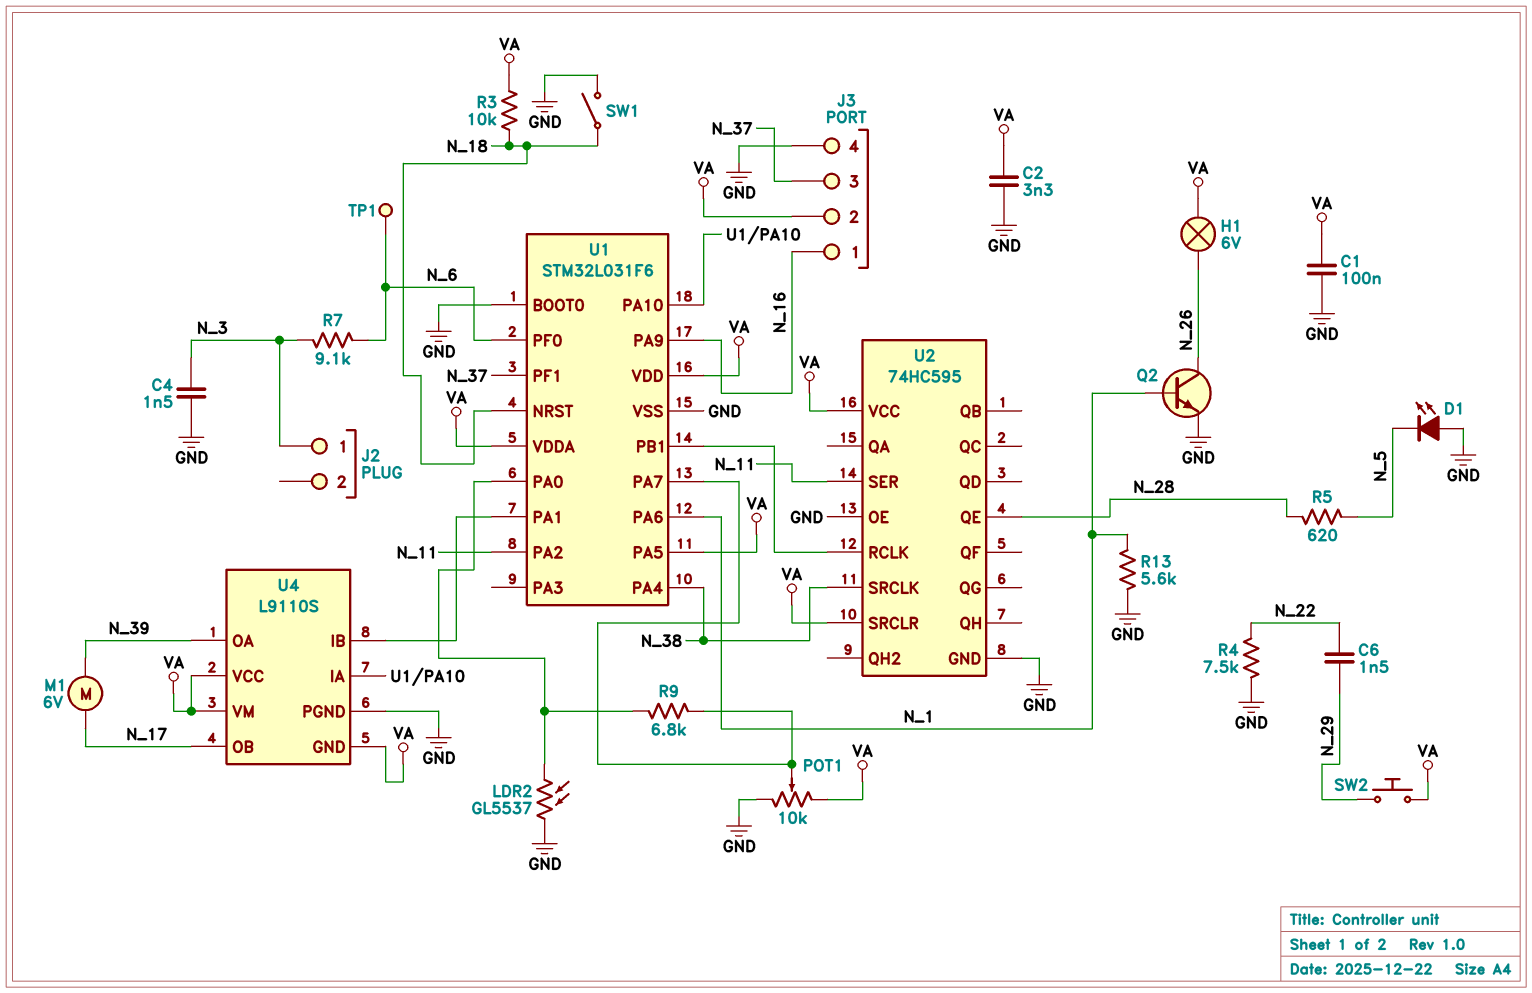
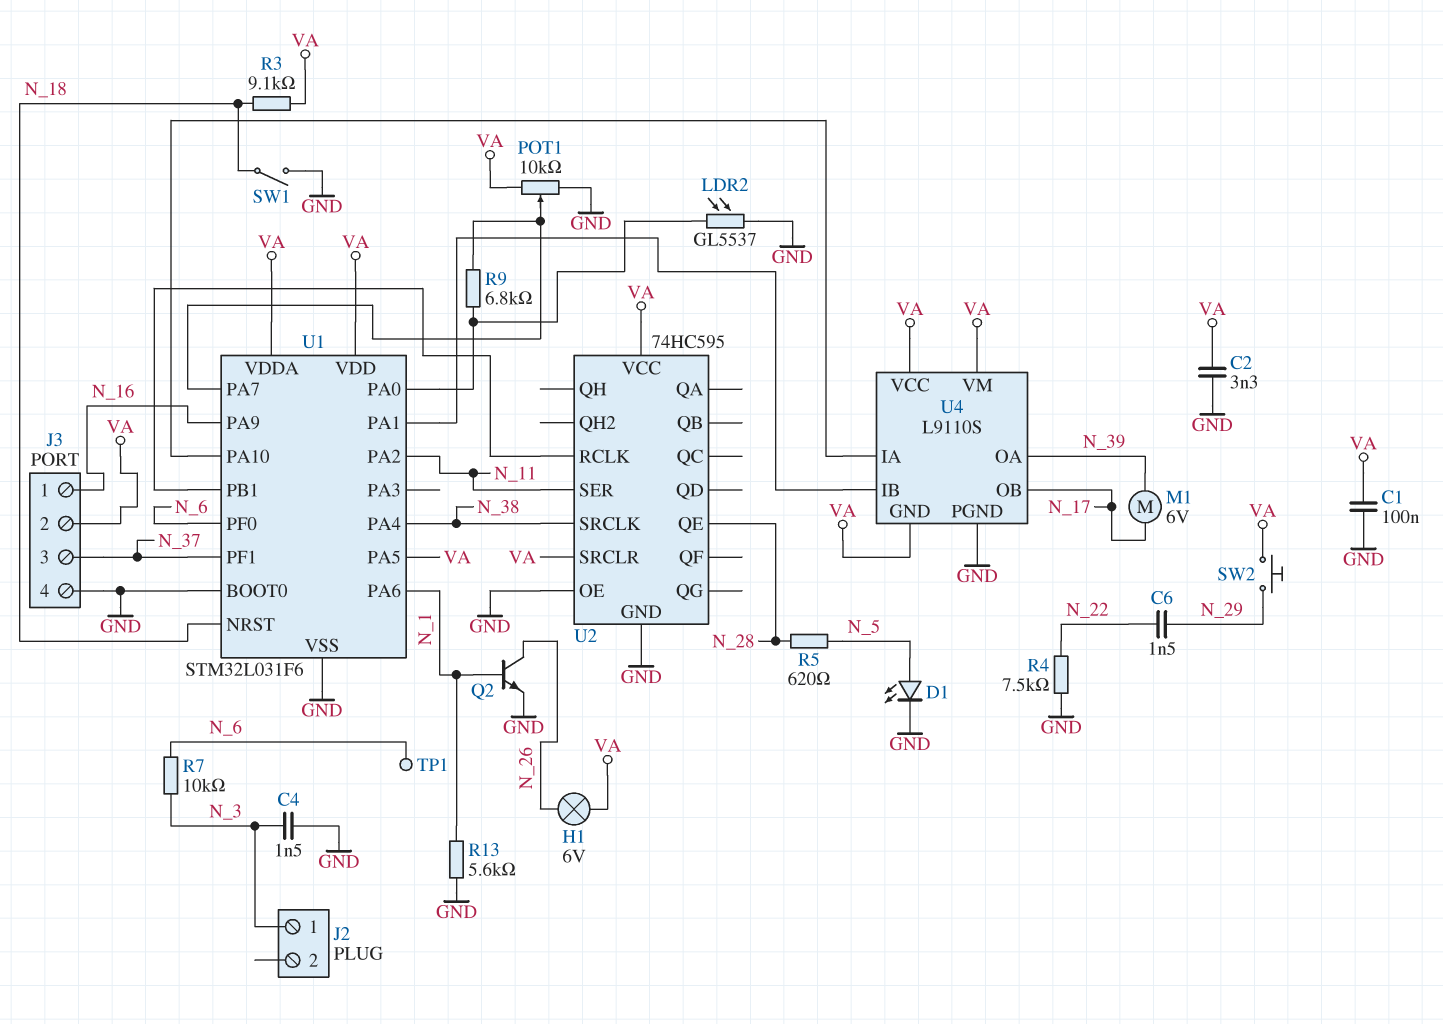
D1: LED (A GND, K N_5) -> LED (A N_5, K GND)
R3: 10k (N_18, VA) -> 9.1k (N_18, VA)
R7: 9.1k (N_3, N_6) -> 10k (N_3, N_6)

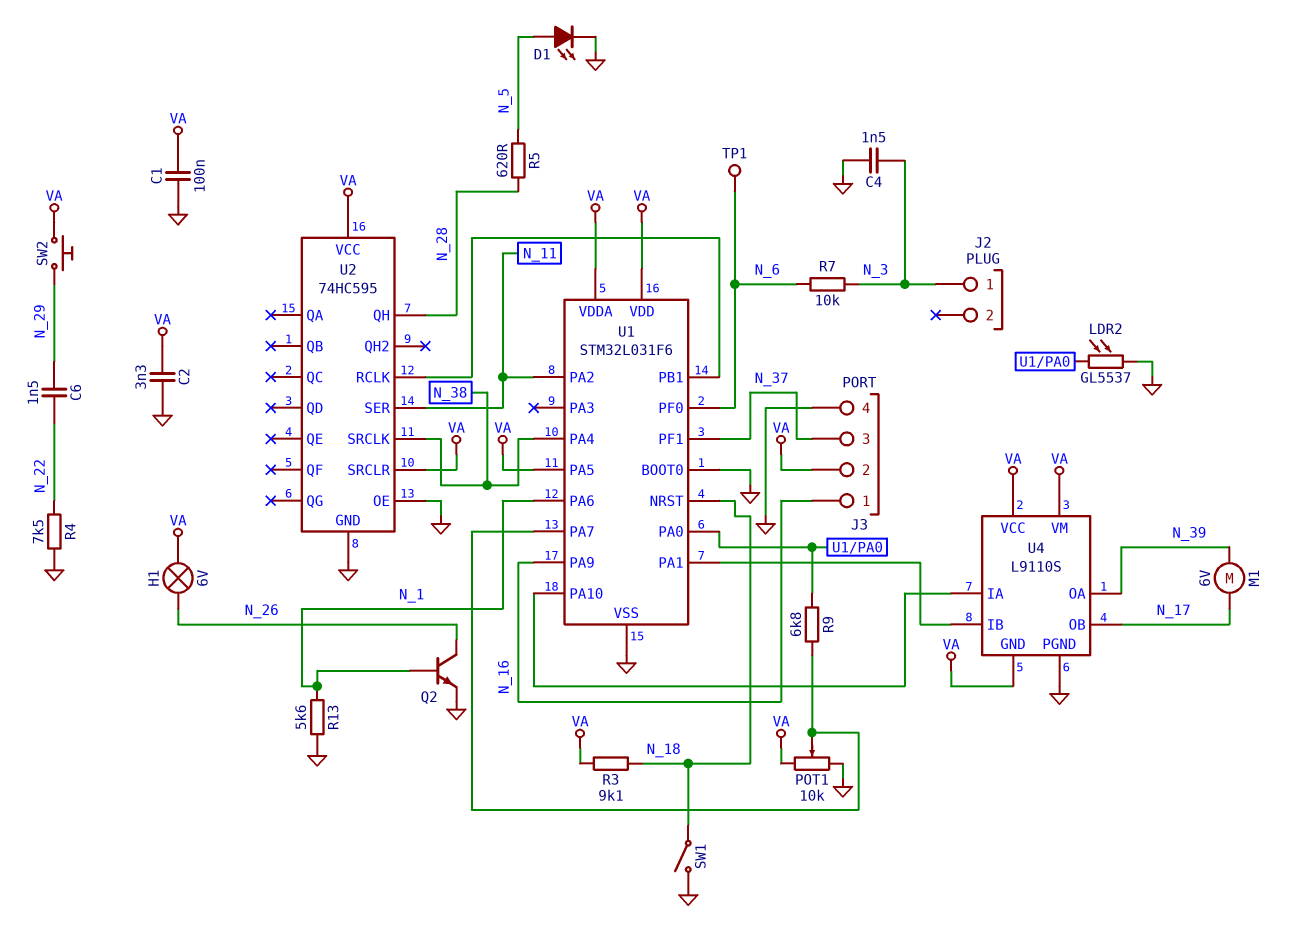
U2 pin QE: N_28 -> none
U2 pin QH: none -> N_28

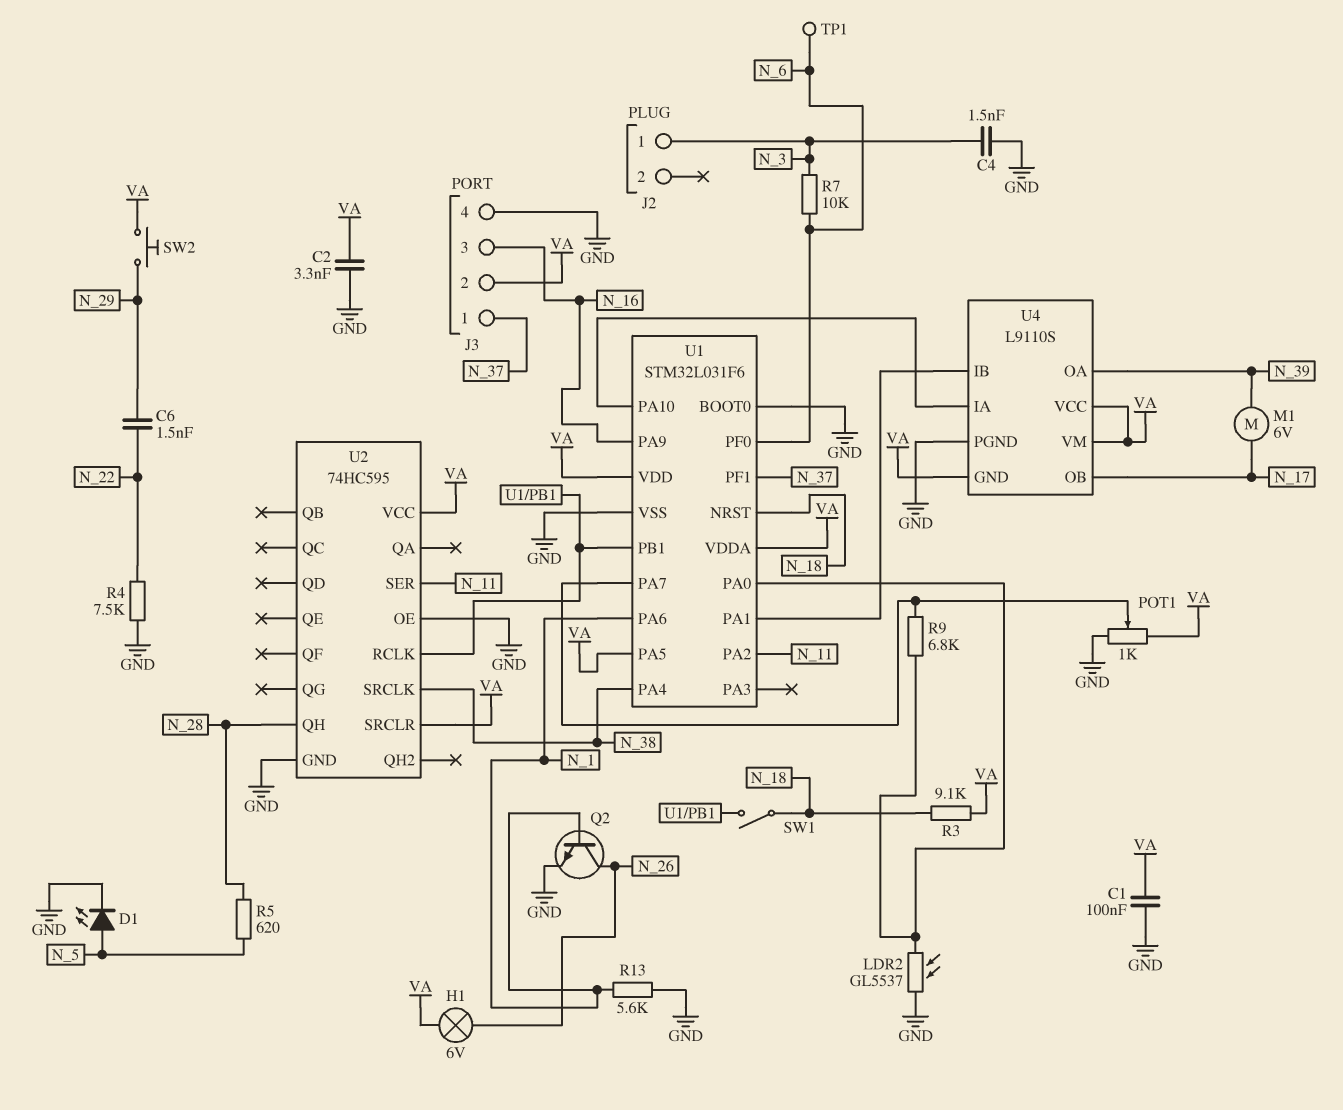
J3 pin 1: N_16 -> N_37
J3 pin 3: N_37 -> N_16
POT1: 10k (GND, VA, wiper U1/PA7) -> 1k (GND, VA, wiper U1/PA7)
SW1: switch (GND, N_18) -> switch (N_18, U1/PB1)

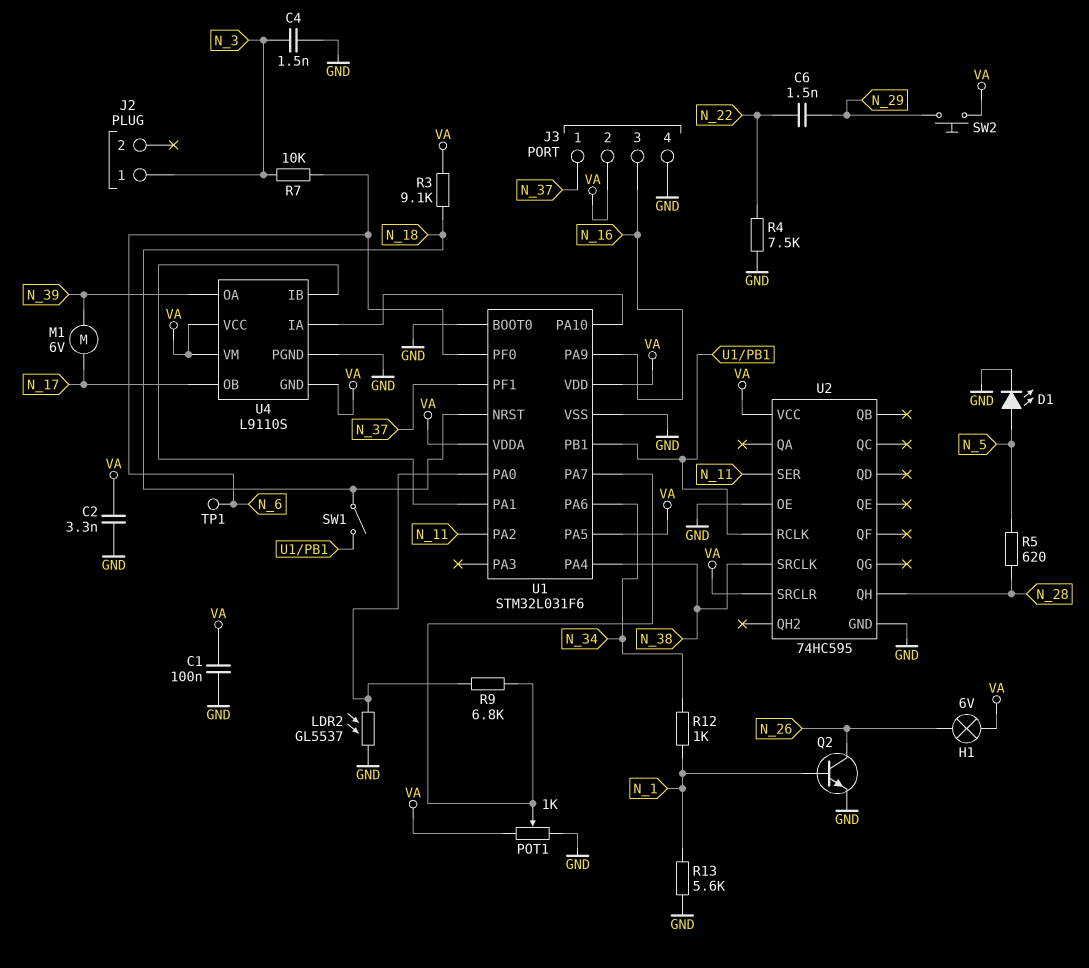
R12: none -> 1k (N_1, N_34)
U1 pin PA6: N_1 -> N_34

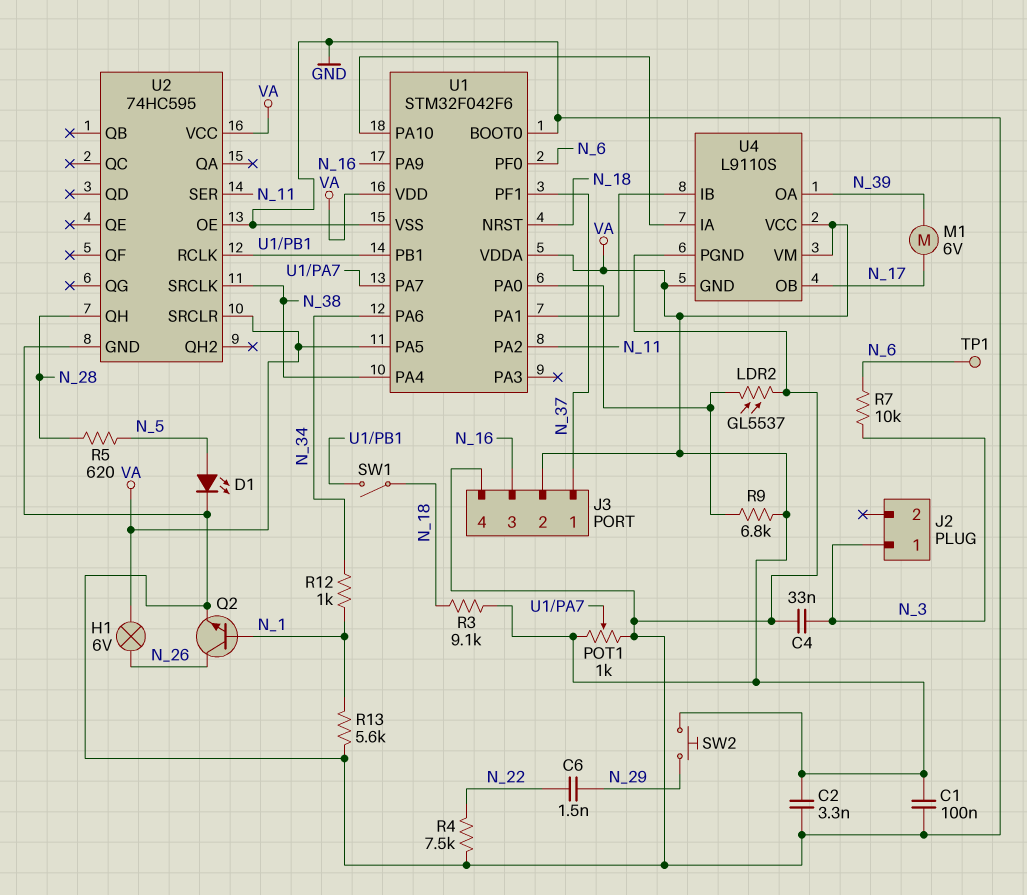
C4: 1.5nF (GND, N_3) -> 33nF (GND, N_3)
R9: 6.8k (U1/PA0, U1/PA7) -> 6.8k (U1/PA0, VA)
U1: STM32L031F6 -> STM32F042F6

